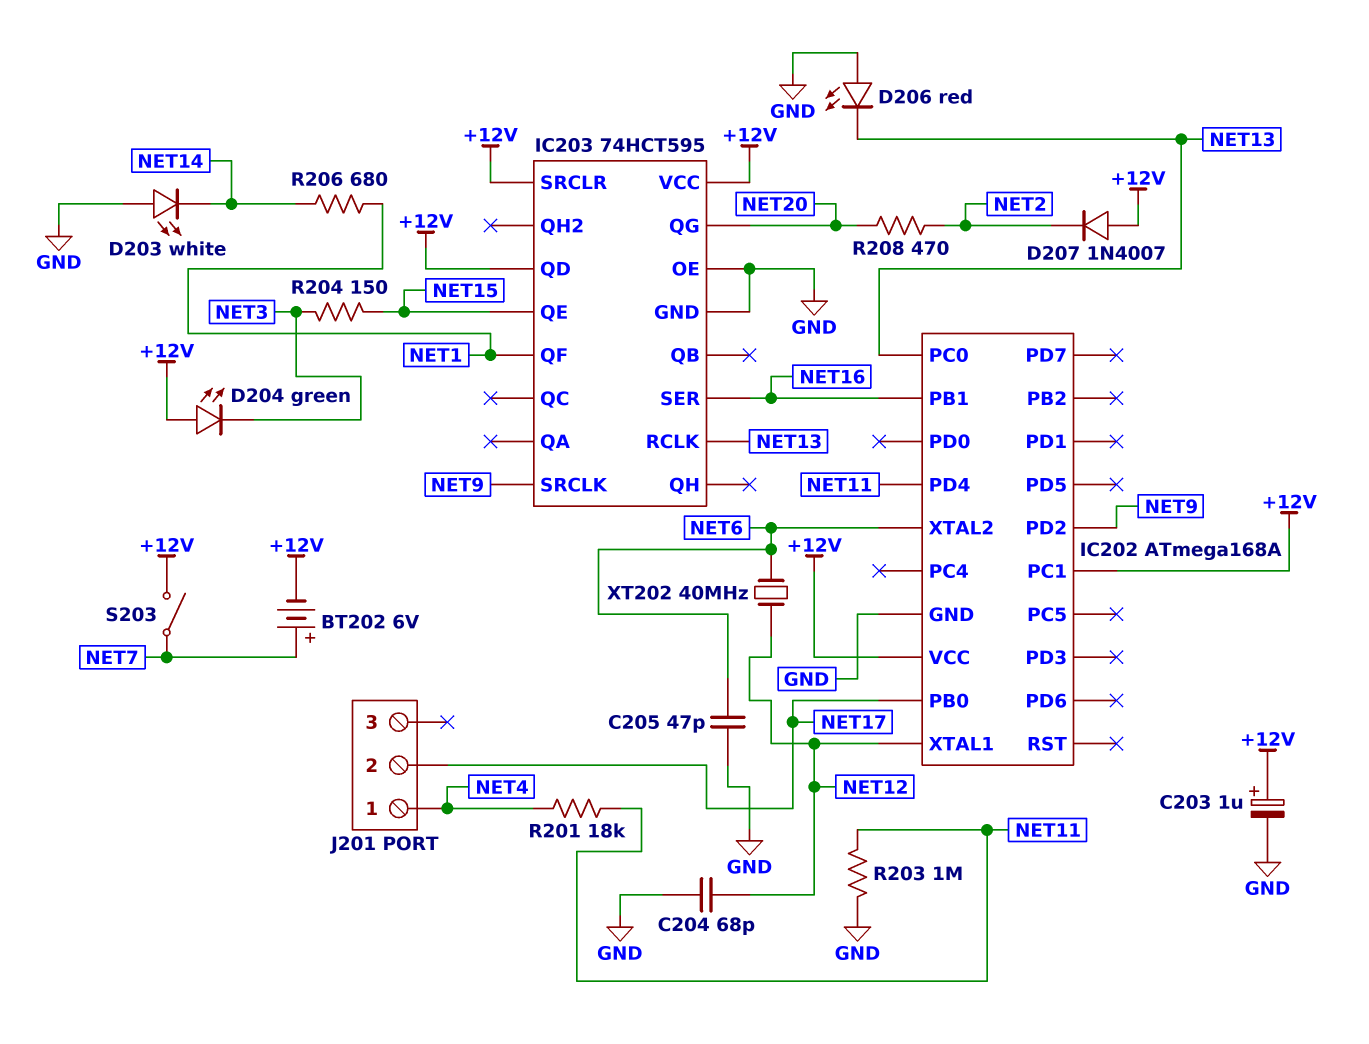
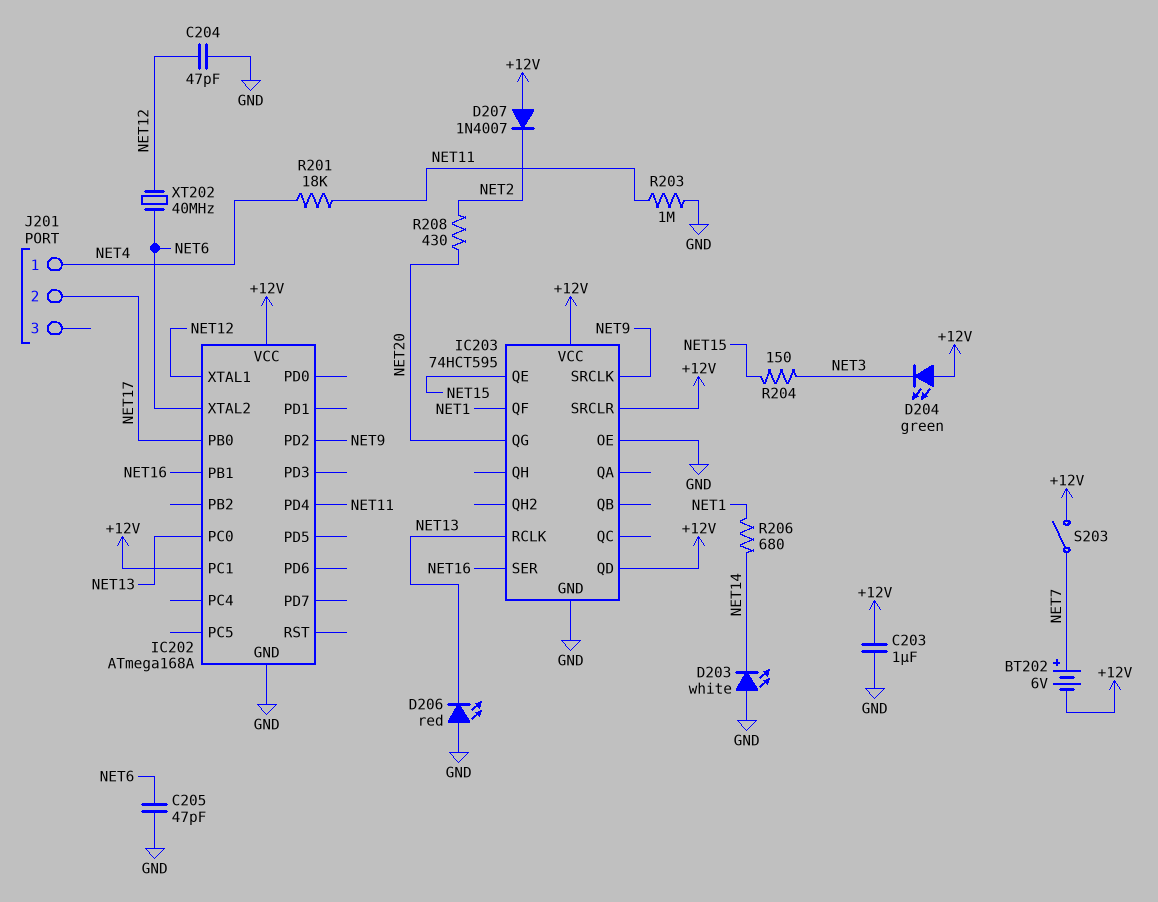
C203: 1uF (plus +12V, minus GND) -> 1uF (+12V, GND)
C204: 68pF (GND, NET12) -> 47pF (GND, NET12)
R208: 470 (NET2, NET20) -> 430 (NET2, NET20)

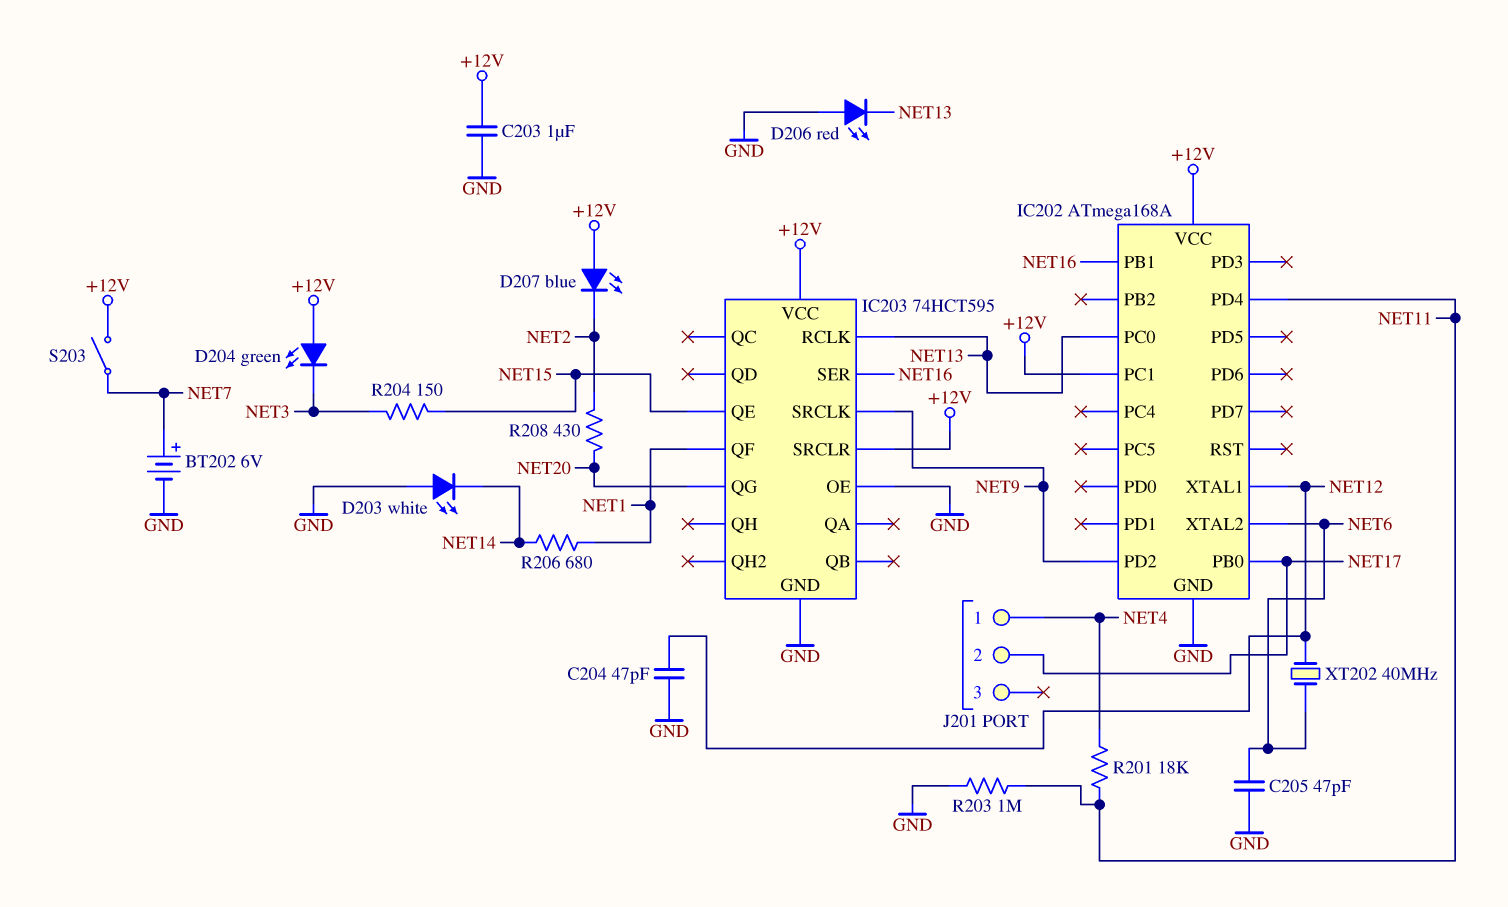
BT202: 6V (plus NET7, minus +12V) -> 6V (plus NET7, minus GND)
D207: diode 1N4007 (A +12V, K NET2) -> LED blue (A +12V, K NET2)
IC203 pin QD: +12V -> none

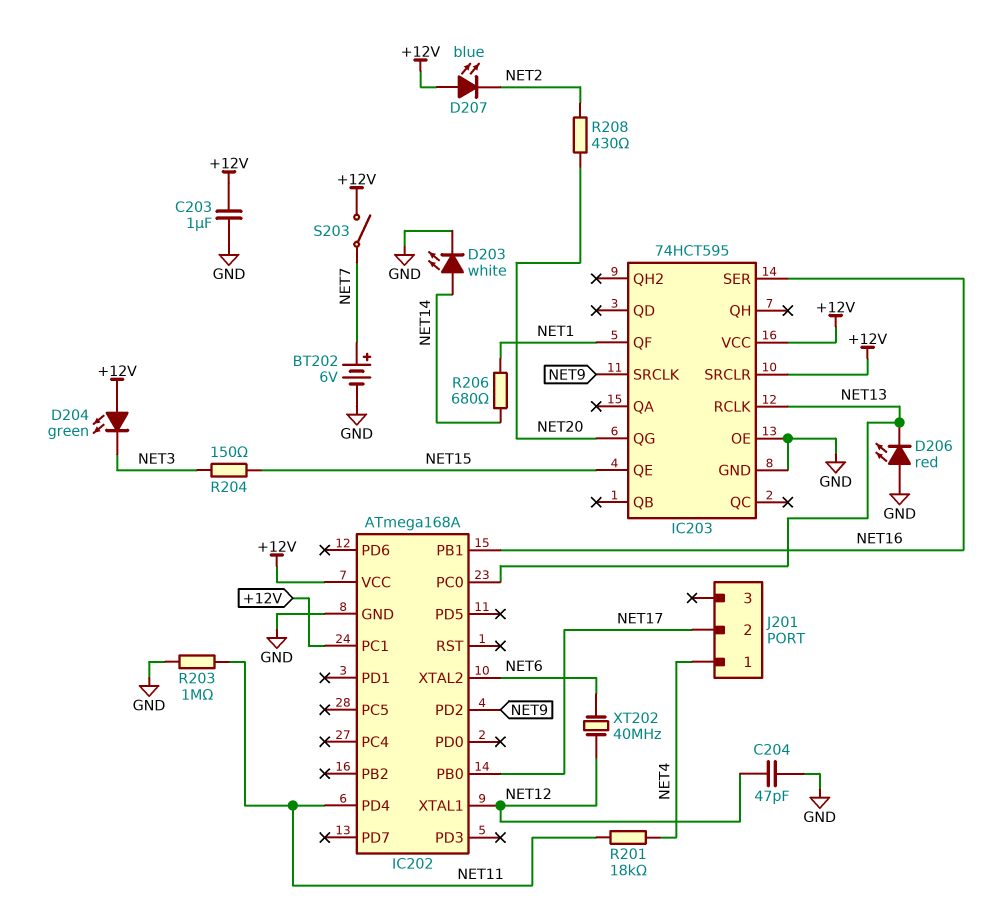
C205: 47pF (GND, NET6) -> none
D203: LED white (A GND, K NET14) -> LED white (A NET14, K GND)

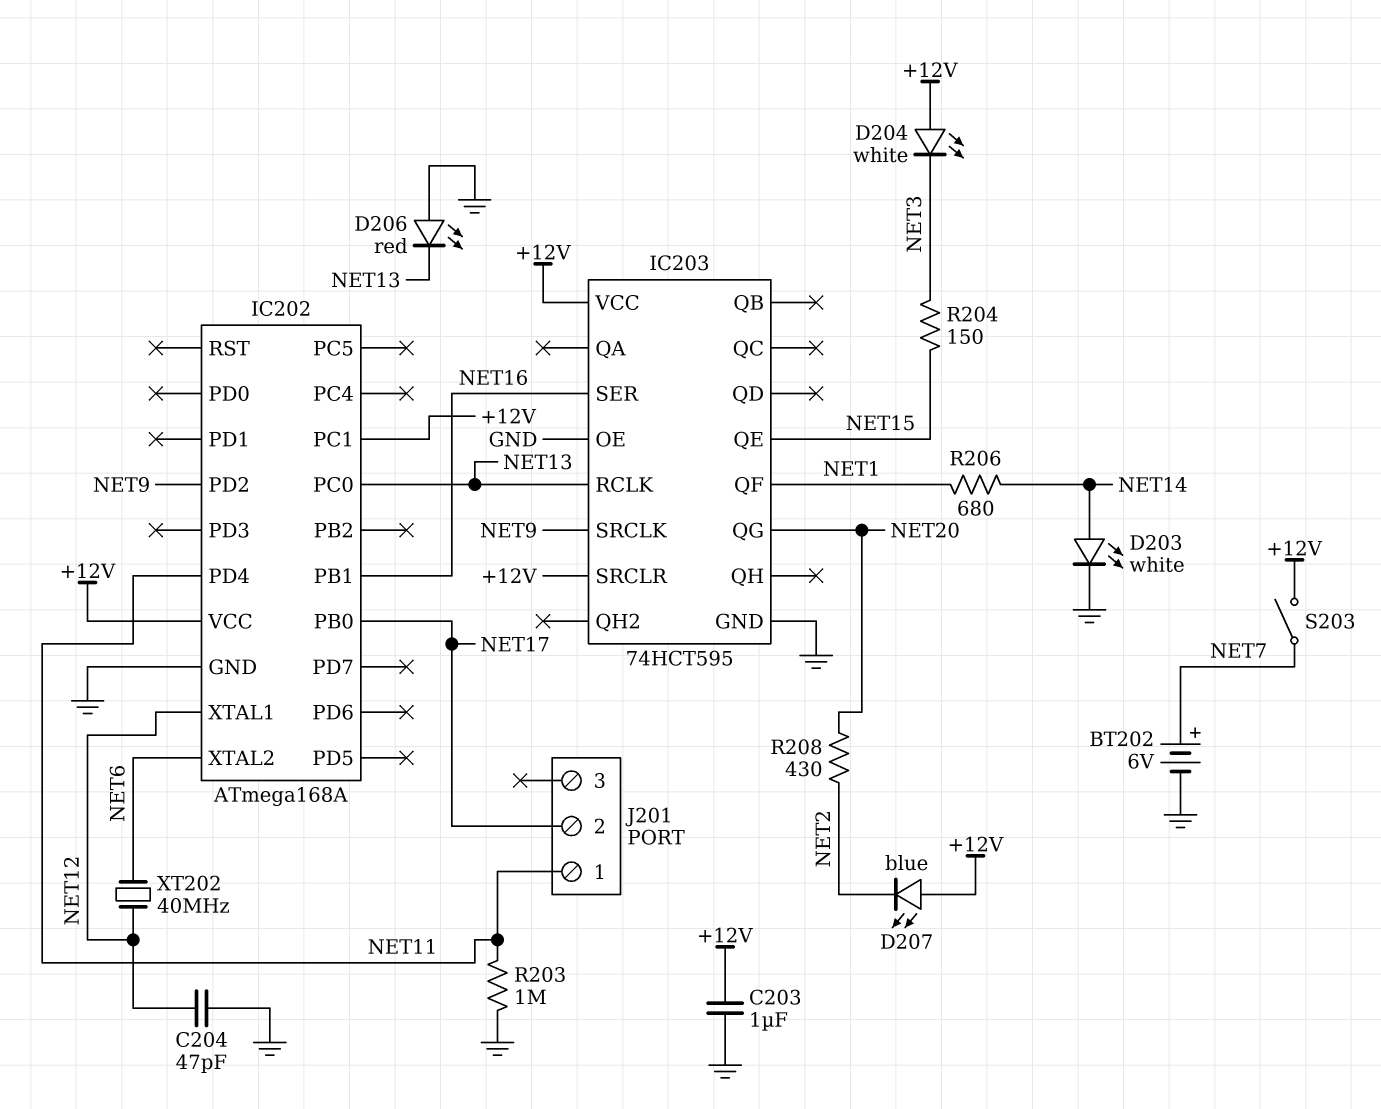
D204: LED green (A +12V, K NET3) -> LED white (A +12V, K NET3)
J201 pin 1: NET4 -> NET11
R201: 18k (NET4, NET11) -> none

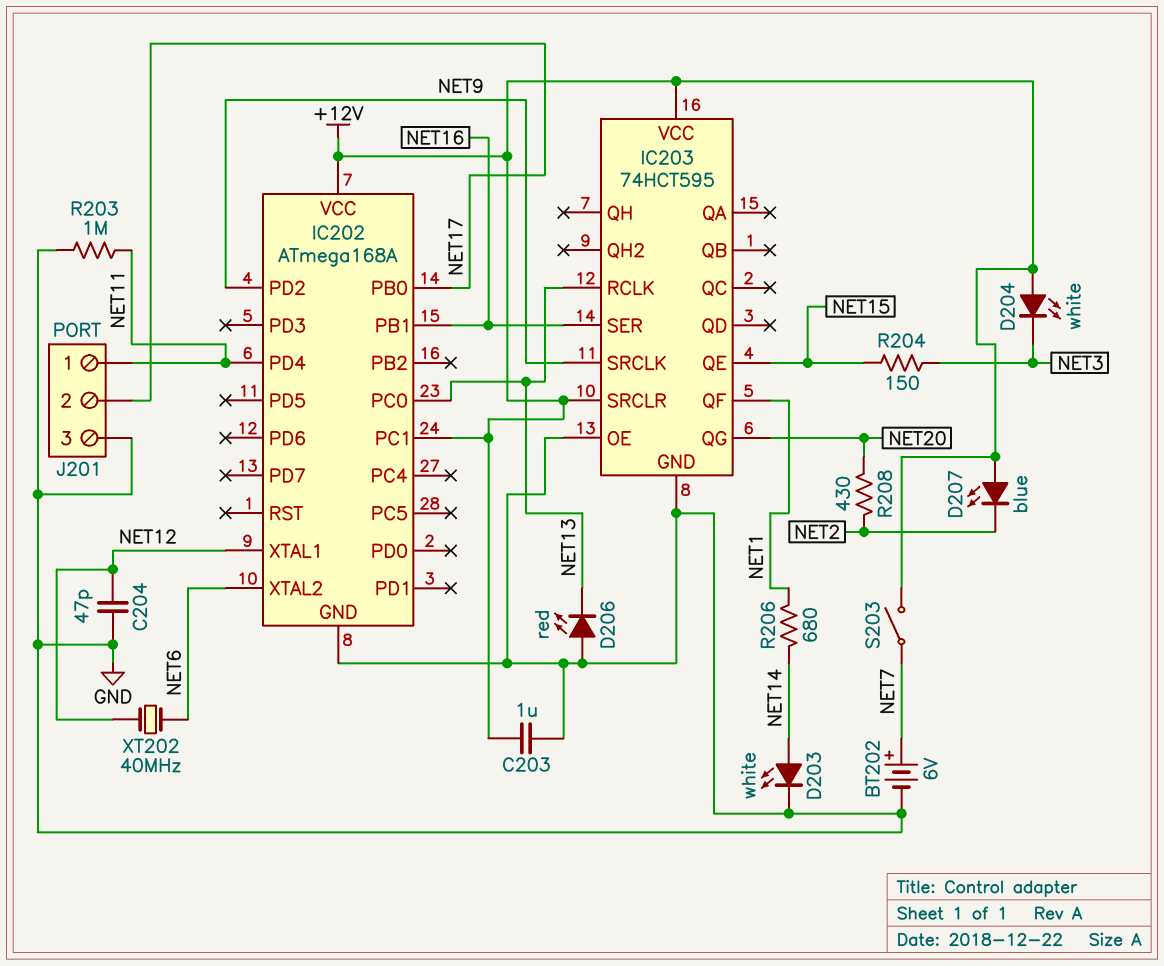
J201 pin 3: none -> GND

